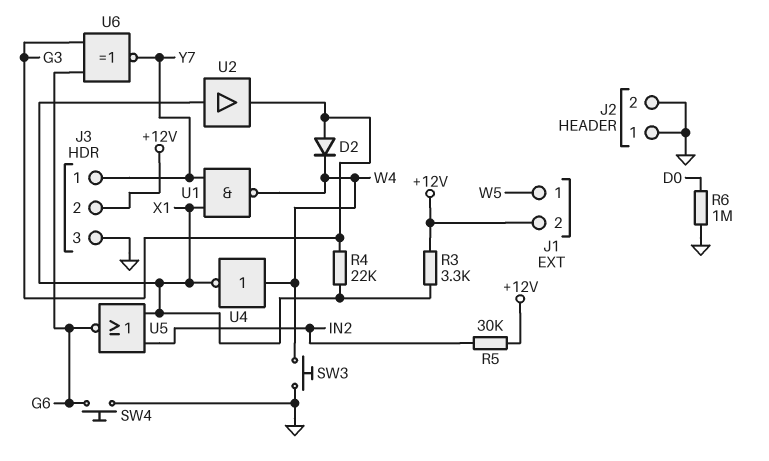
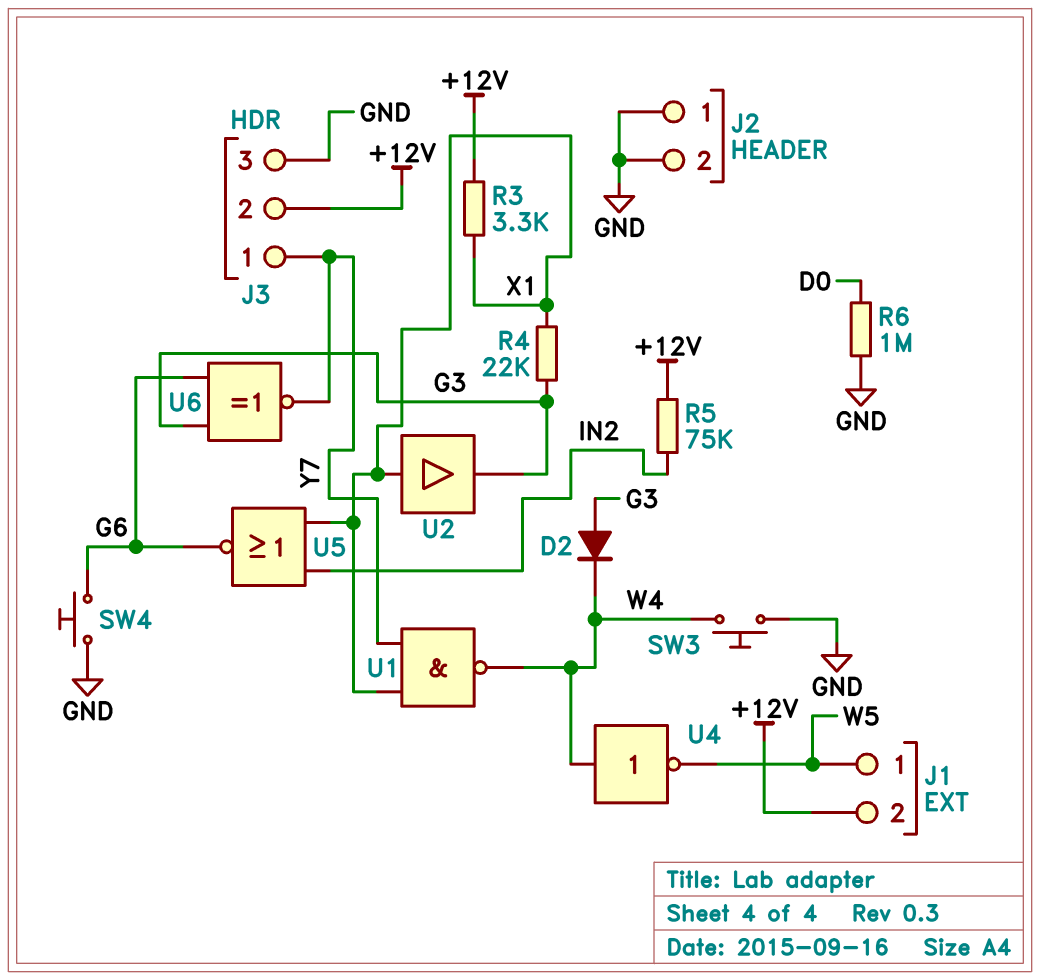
R5: 30k (+12V, IN2) -> 75k (+12V, IN2)
U4: NOT (in W4, out X1) -> NOT (in W4, out W5)

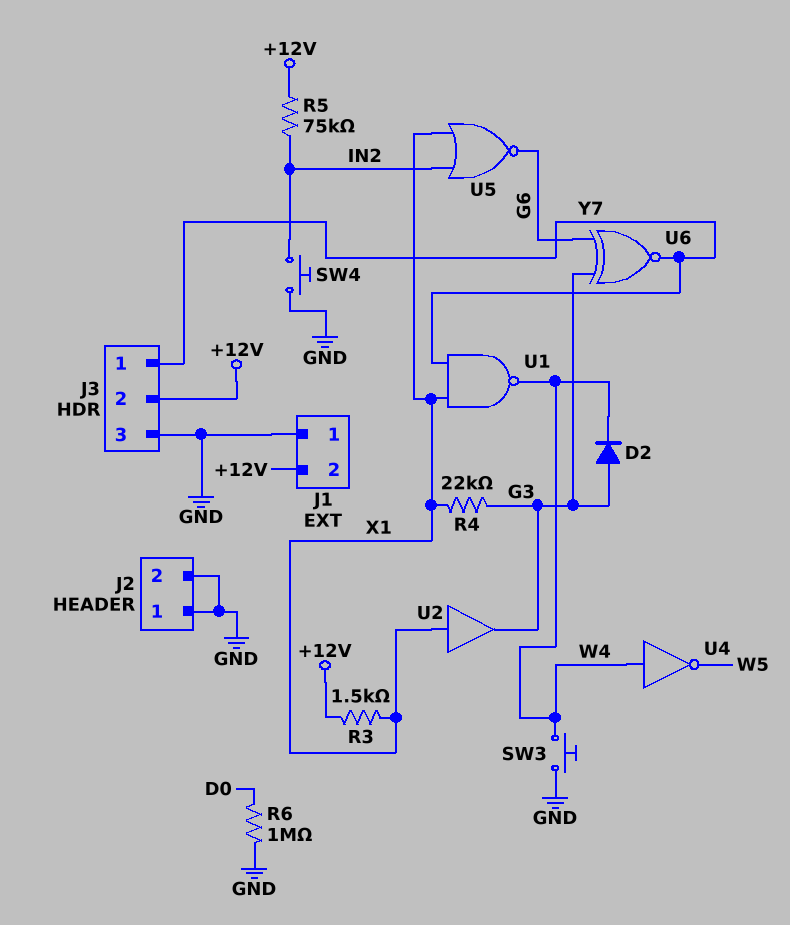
J1 pin 1: W5 -> GND
R3: 3.3k (+12V, X1) -> 1.5k (+12V, X1)
SW4: button (G6, GND) -> button (GND, IN2)

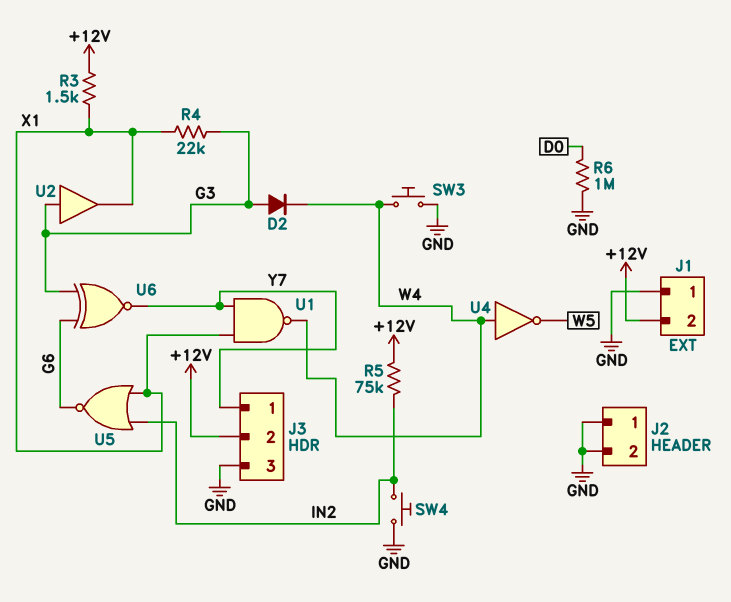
U2: buffer (in X1, out G3) -> buffer (in G3, out X1)

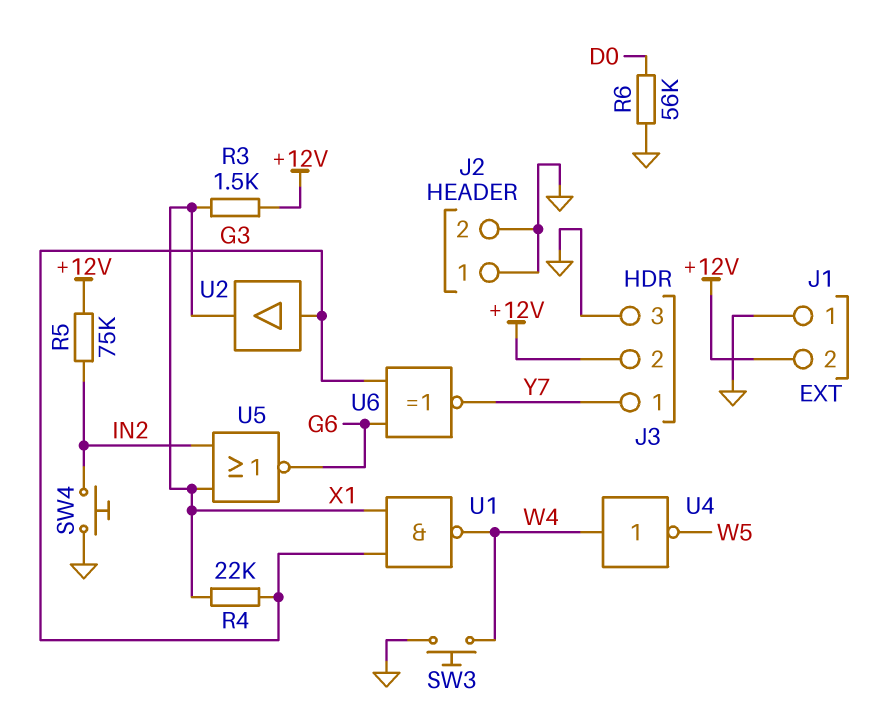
D2: diode (A G3, K W4) -> none
R6: 1M (D0, GND) -> 56k (D0, GND)
U1: NAND (in X1, in Y7, out W4) -> NAND (in G3, in X1, out W4)

